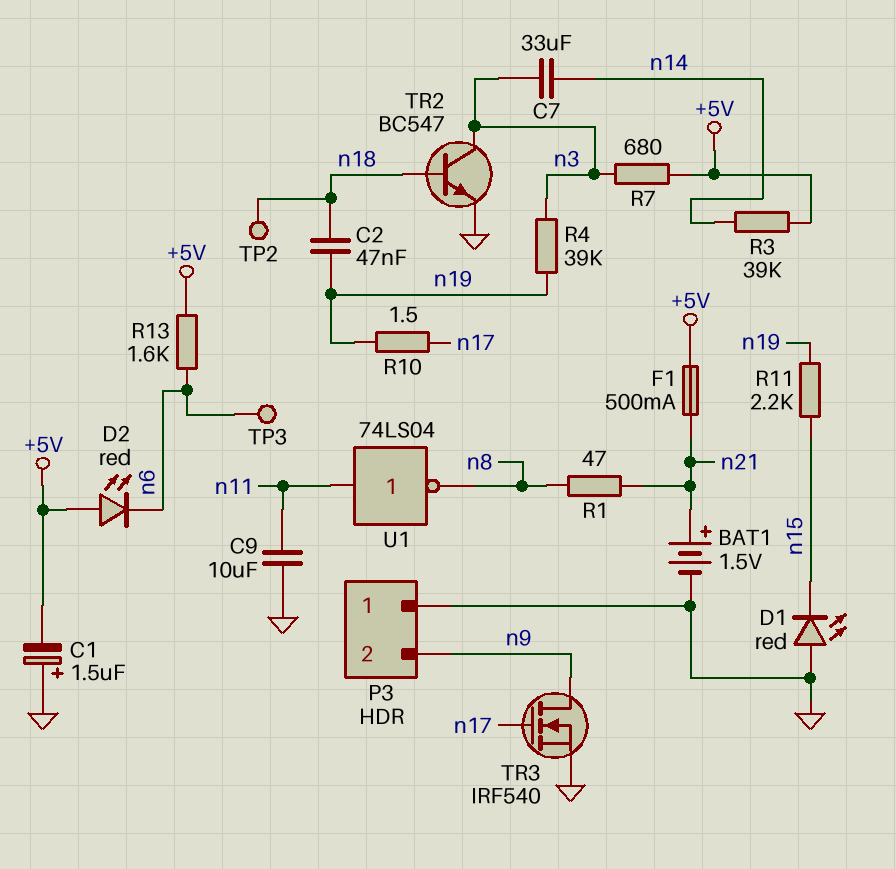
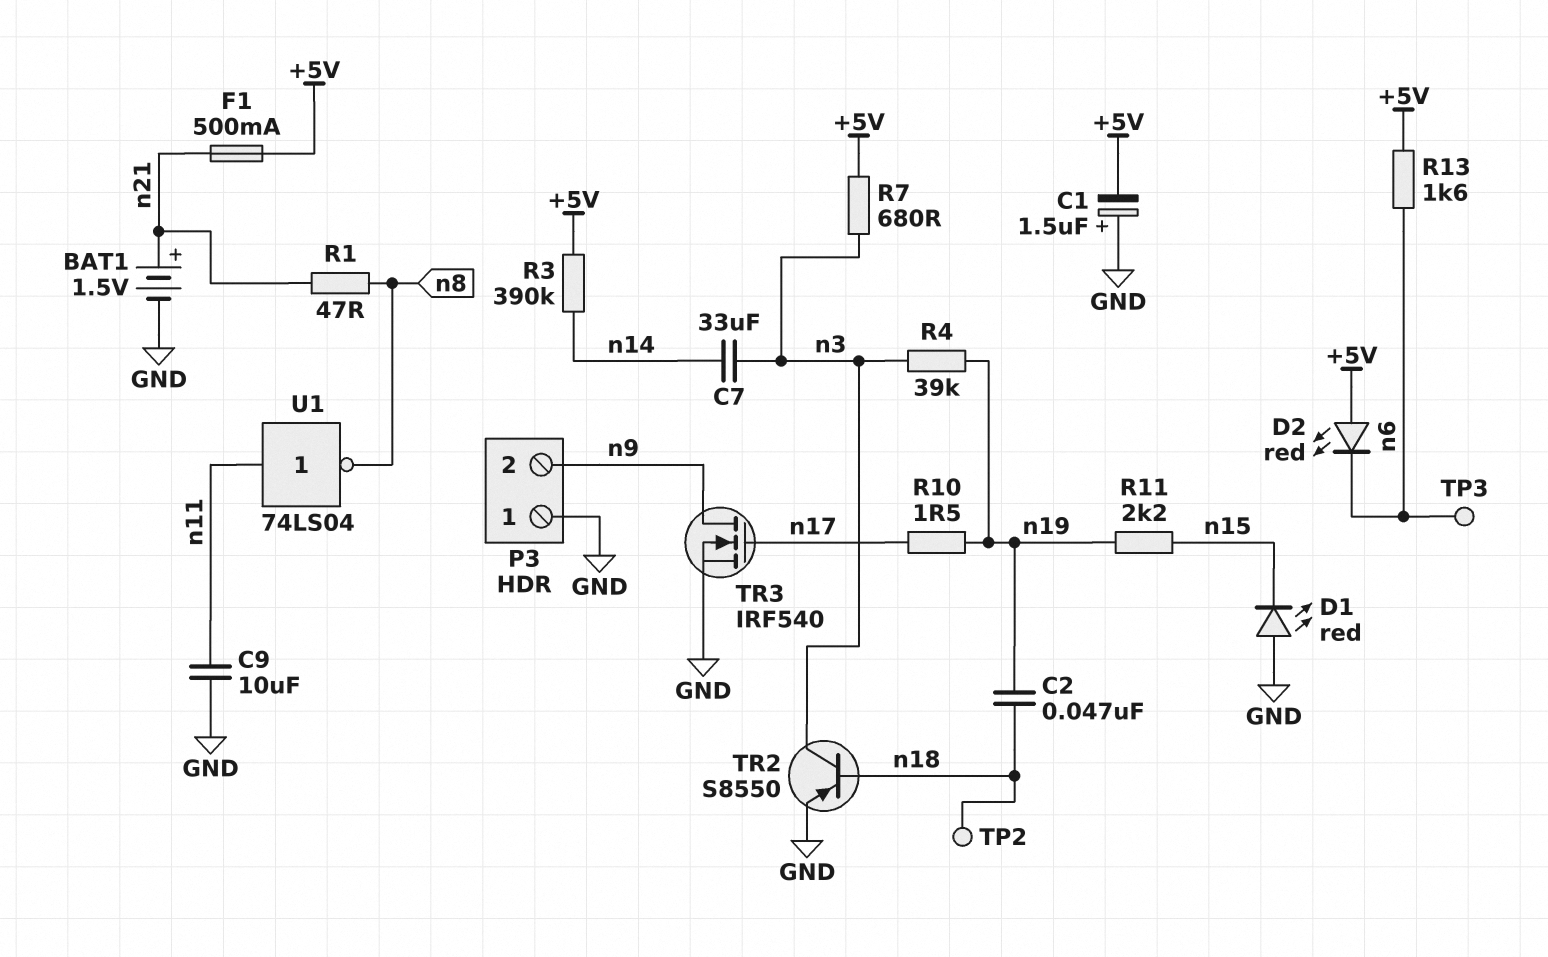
R3: 39k (+5V, n14) -> 390k (+5V, n14)
TR2: NPN BC547 (B n18, C n3, E GND) -> PNP S8550 (B n18, C n3, E GND)

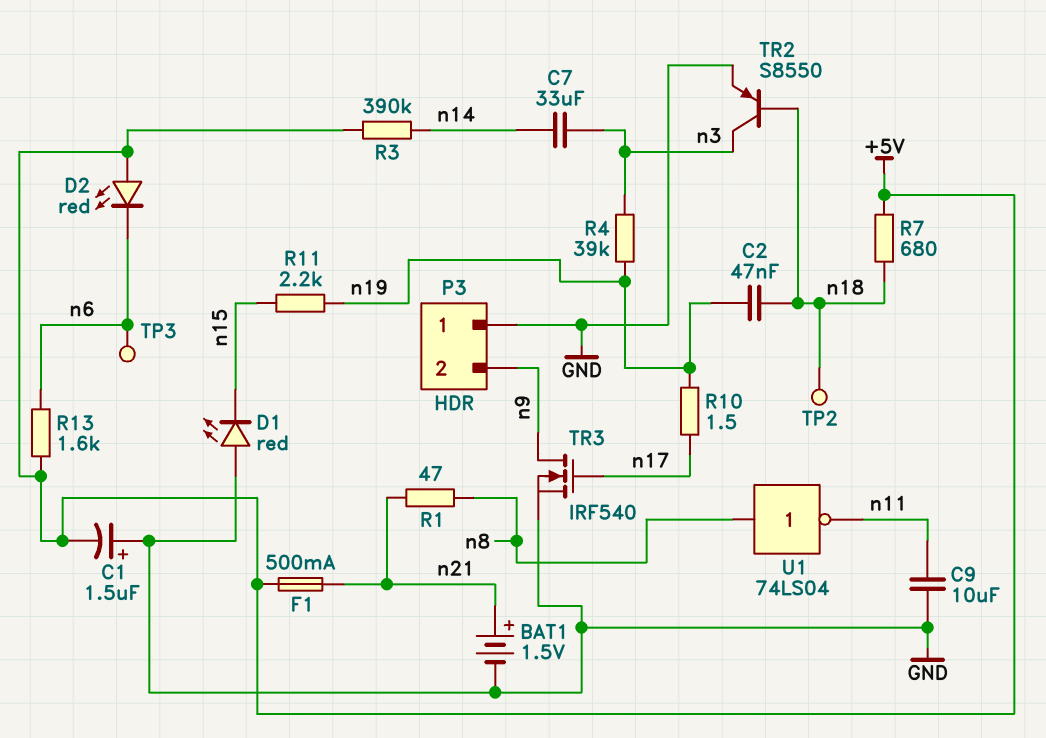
R7: 680 (+5V, n3) -> 680 (+5V, n18)
U1: NOT 74LS04 (in n11, out n8) -> NOT 74LS04 (in n8, out n11)

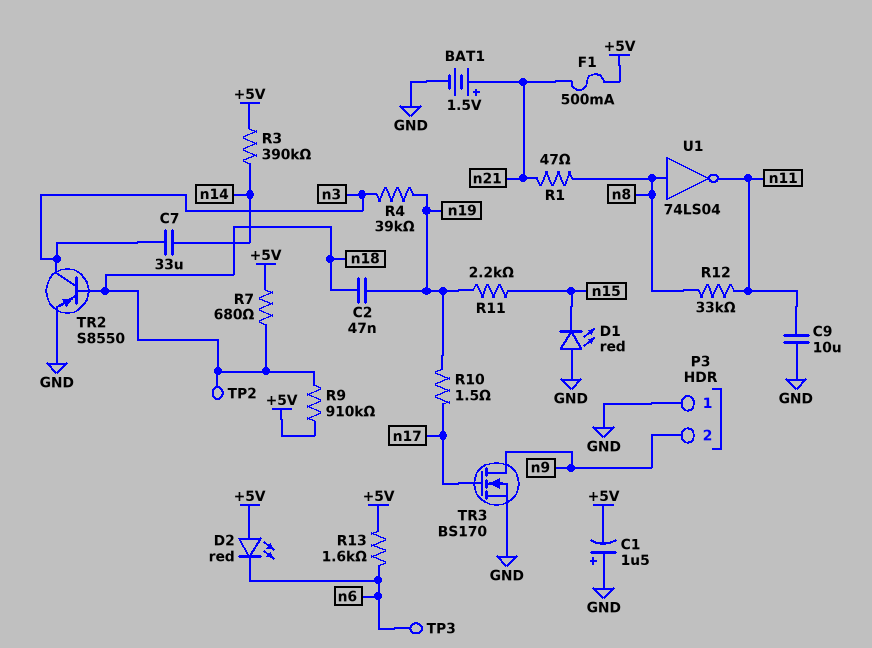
R9: none -> 910k (+5V, n18)
R12: none -> 33k (n8, n11)
TR3: NMOS IRF540 (G n17, D n9, S GND) -> NMOS BS170 (G n17, D n9, S GND)

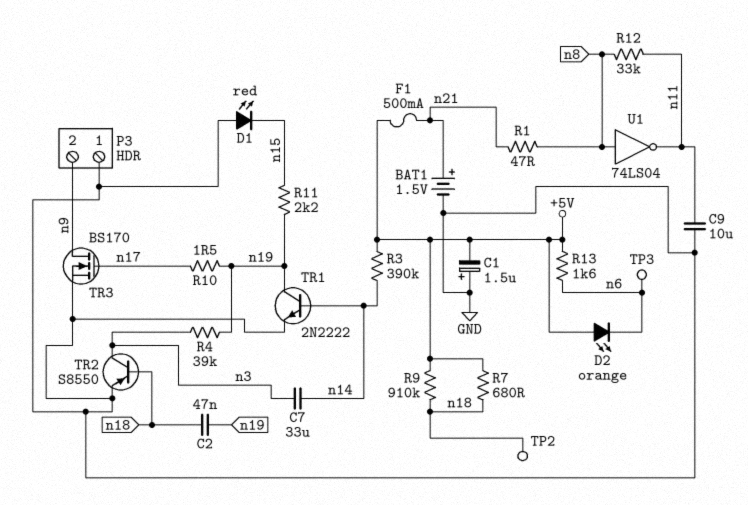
D2: LED red (A +5V, K n6) -> LED orange (A +5V, K n6)
TR1: none -> NPN 2N2222 (B n14, C n19, E GND)

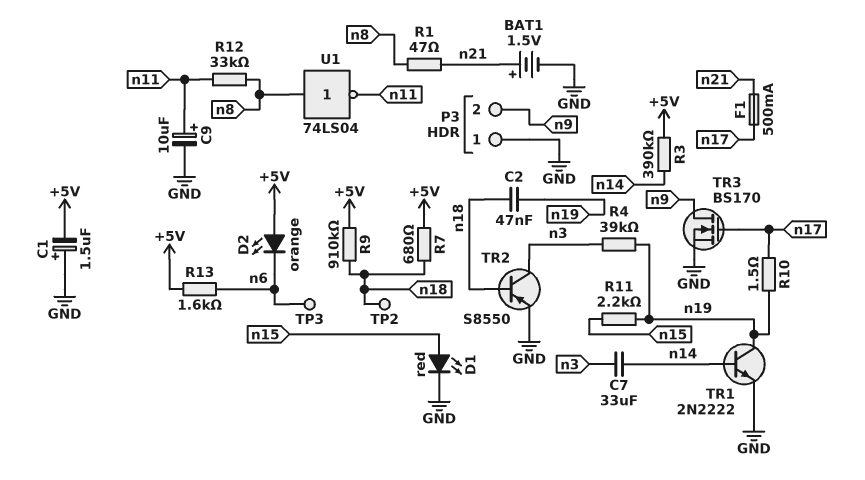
C9: 10uF (GND, n11) -> 10uF (plus n11, minus GND)
D1: LED red (A GND, K n15) -> LED red (A n15, K GND)
F1: 500mA (+5V, n21) -> 500mA (n17, n21)

